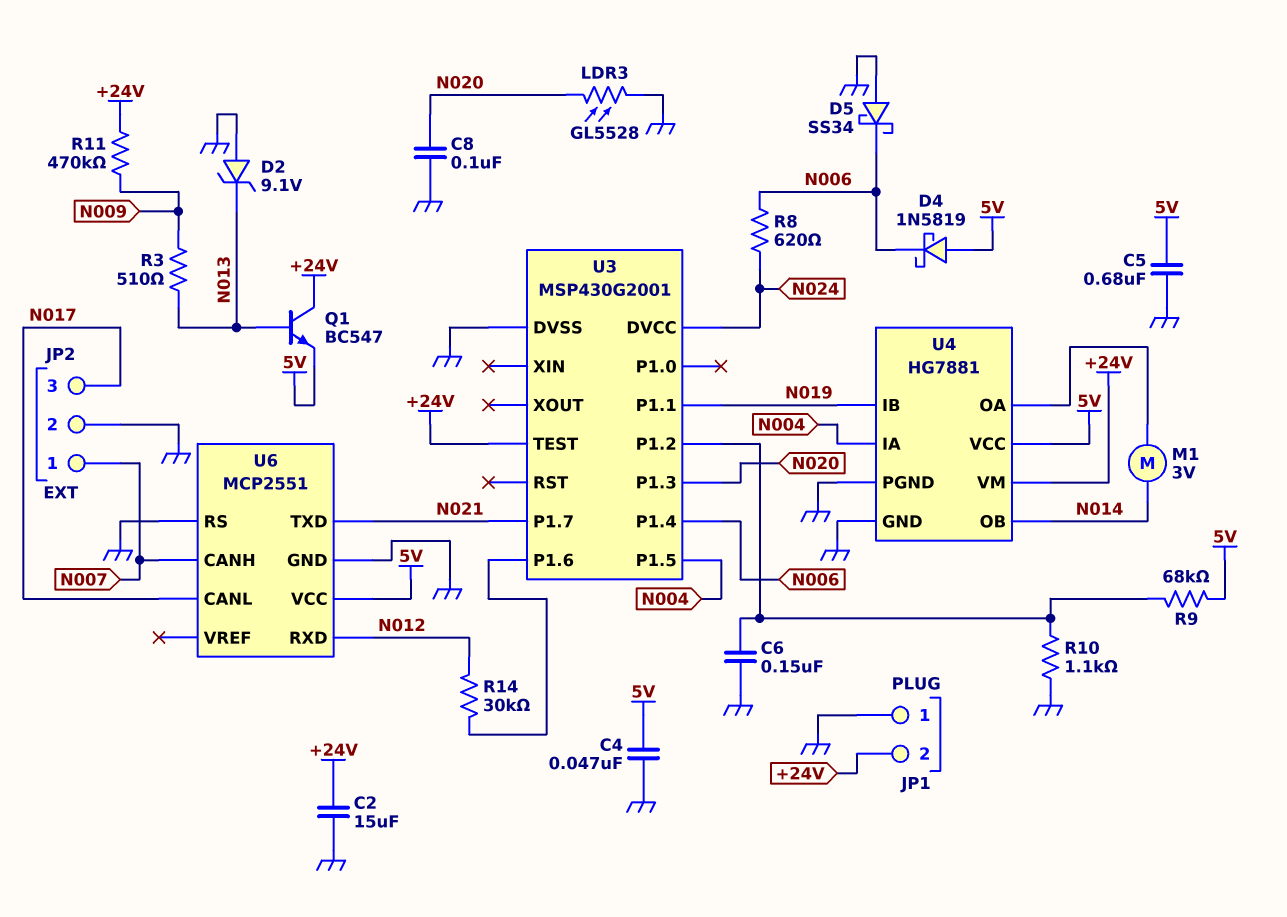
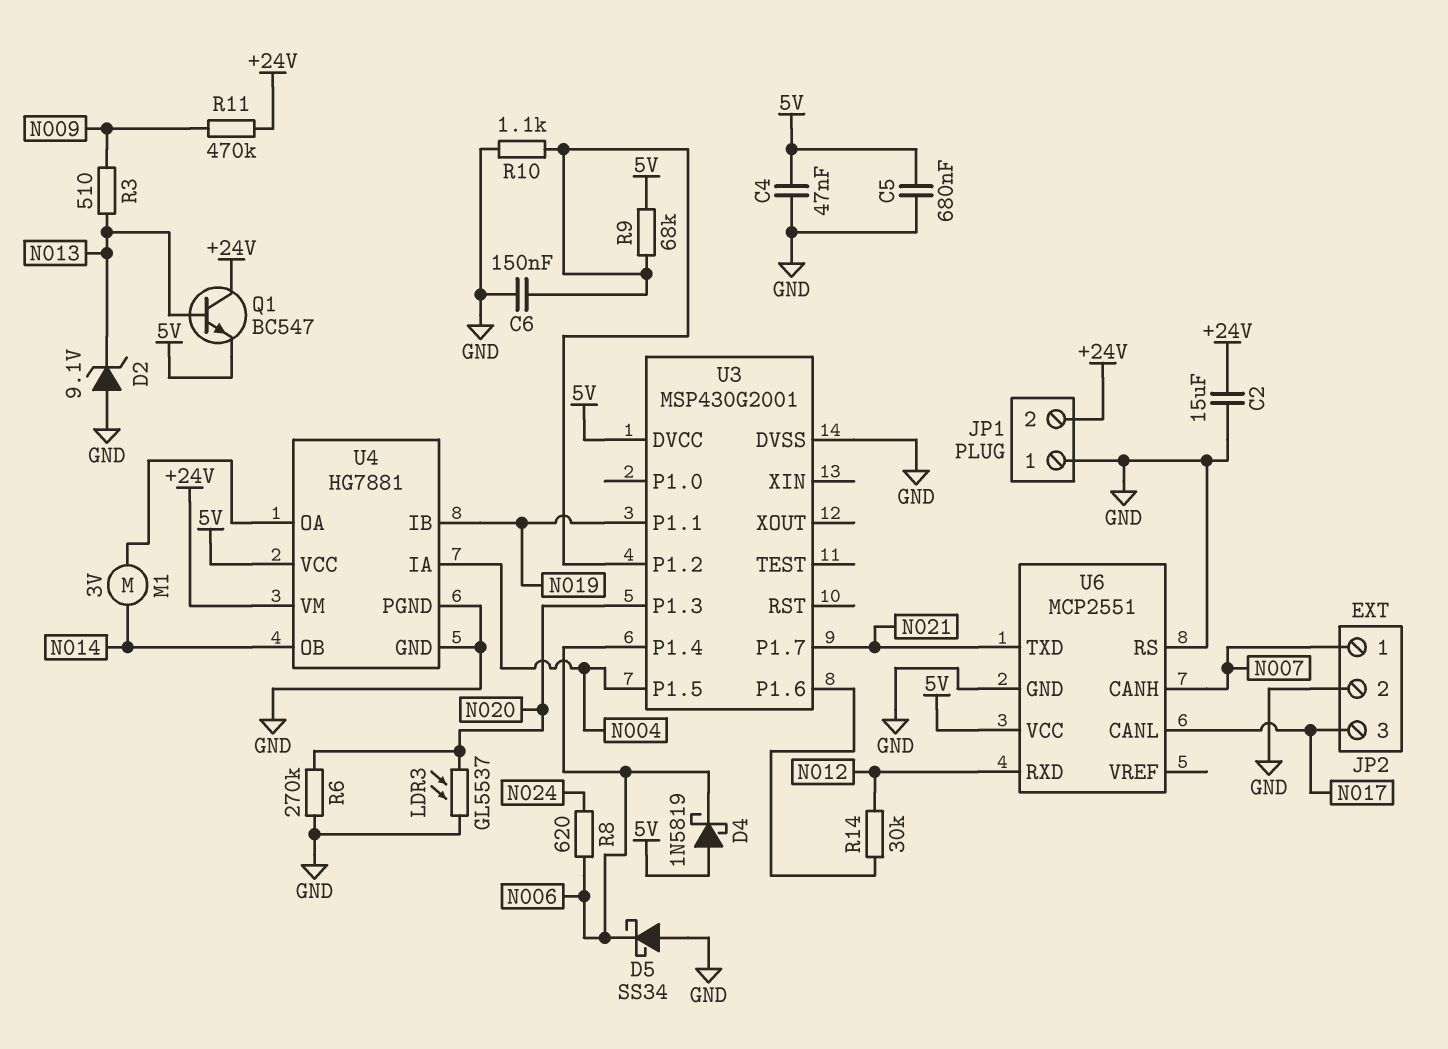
C8: 100nF (GND, N020) -> none
LDR3: GL5528 (GND, N020) -> GL5537 (GND, N020)
R6: none -> 270k (GND, N020)
U3 pin DVCC: N024 -> 5V
U3 pin TEST: +24V -> none

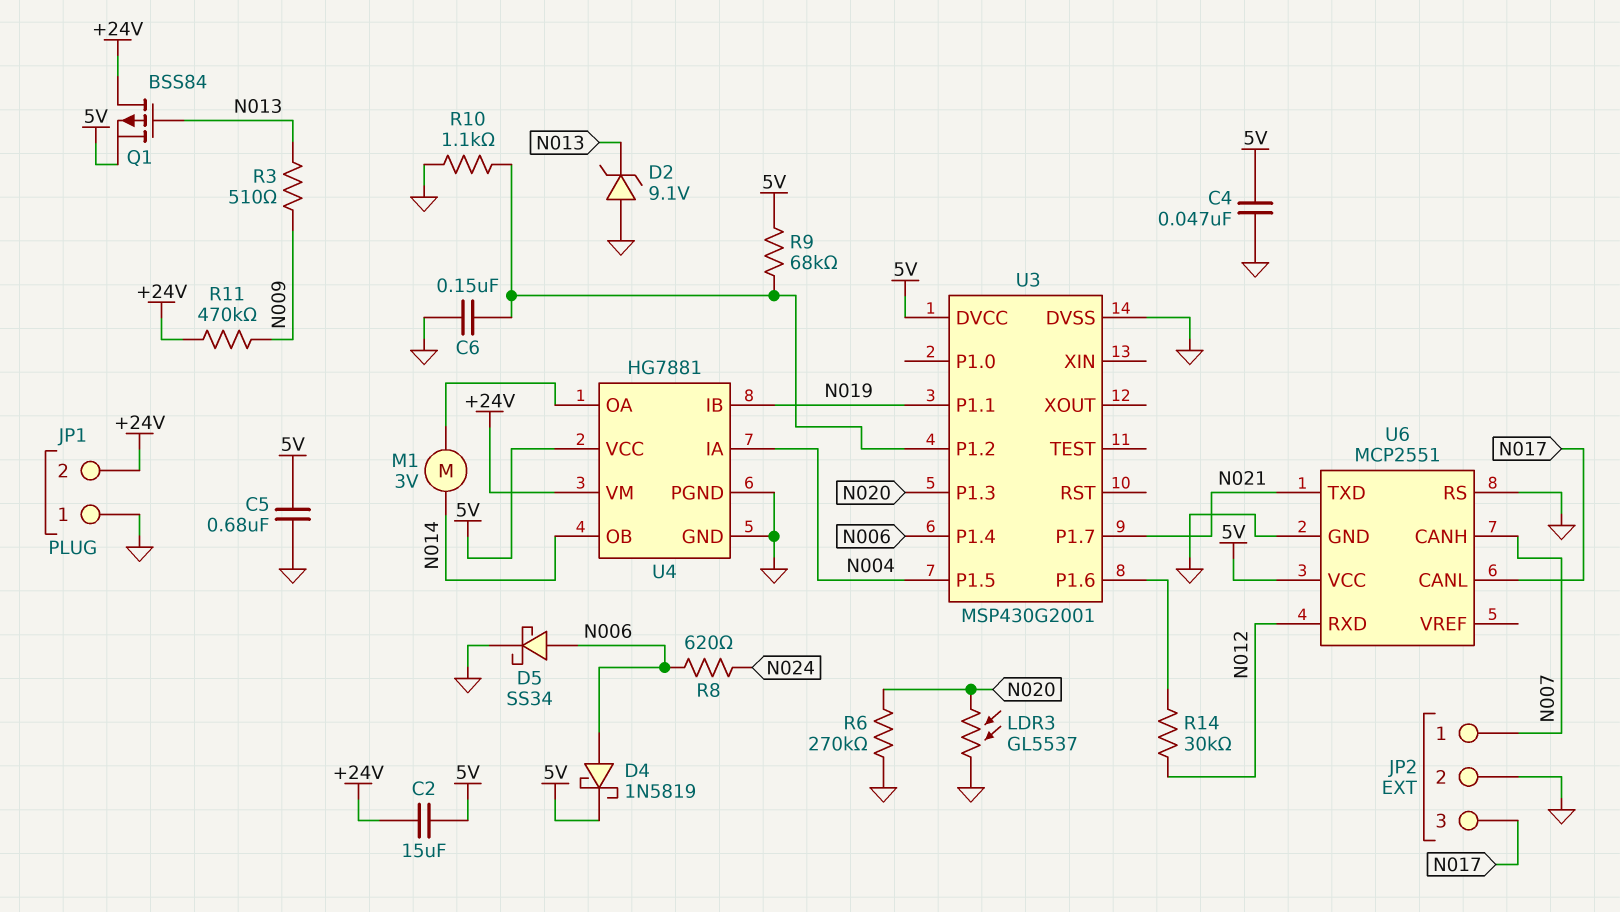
C2: 15uF (+24V, GND) -> 15uF (+24V, 5V)
D4: schottky 1N5819 (A 5V, K N006) -> schottky 1N5819 (A N006, K 5V)
D5: schottky SS34 (A GND, K N006) -> schottky SS34 (A N006, K GND)
Q1: NPN BC547 (B N013, C +24V, E 5V) -> PMOS BSS84 (G N013, D +24V, S 5V)

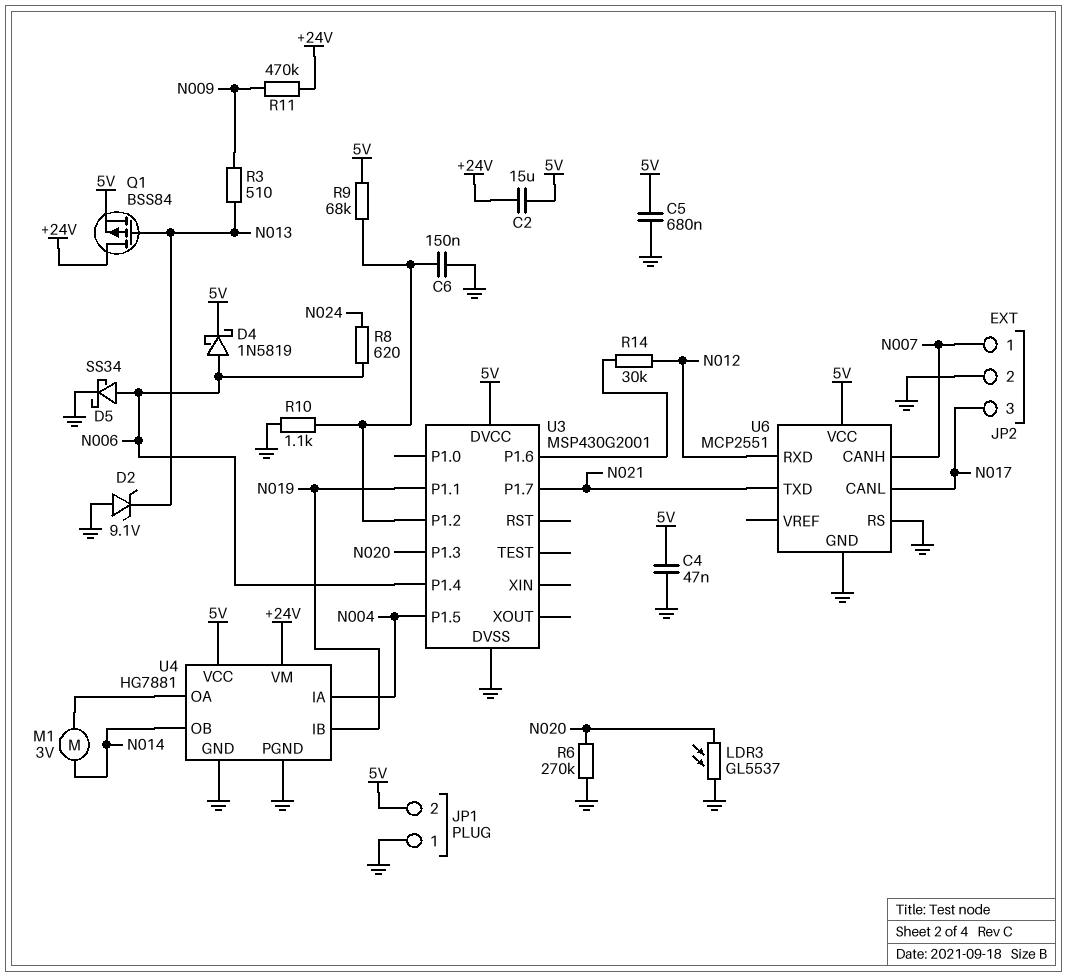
JP1 pin 2: +24V -> 5V

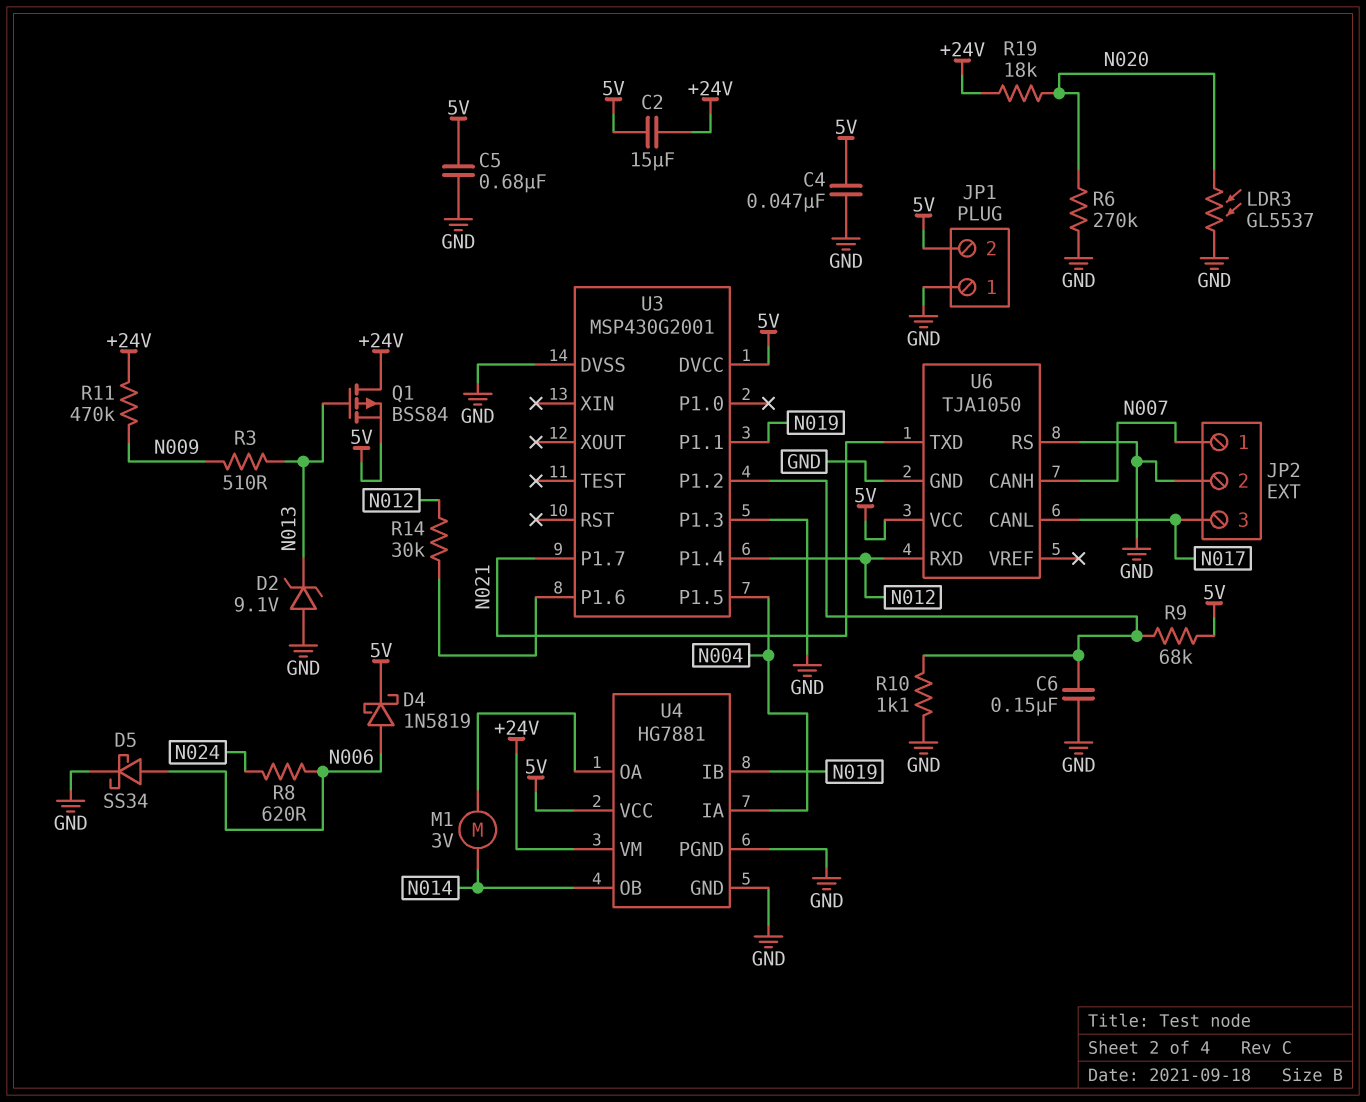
R19: none -> 18k (+24V, N020)
U3 pin P1.3: N020 -> GND
U3 pin P1.4: N006 -> N012
U6: MCP2551 -> TJA1050

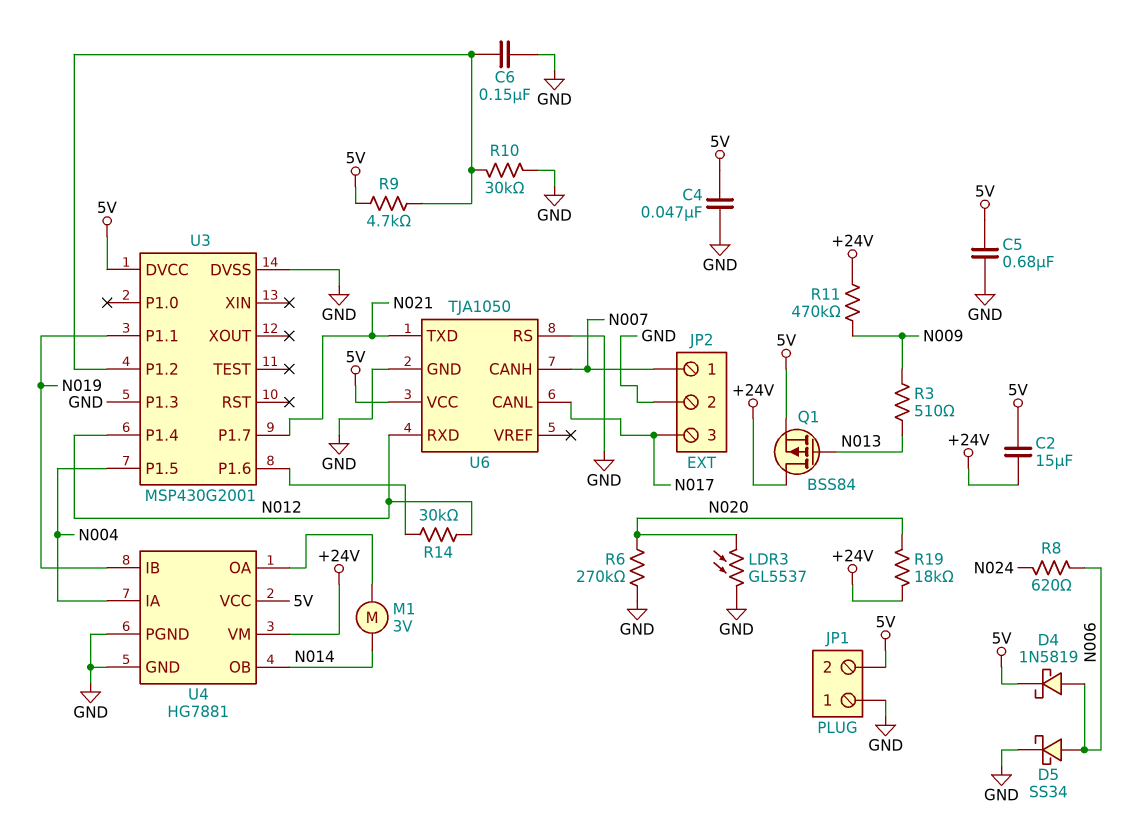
D2: zener 9.1V (A GND, K N013) -> none
R9: 68k (5V, U3/P1.2) -> 4.7k (5V, U3/P1.2)
R10: 1.1k (GND, U3/P1.2) -> 30k (GND, U3/P1.2)

